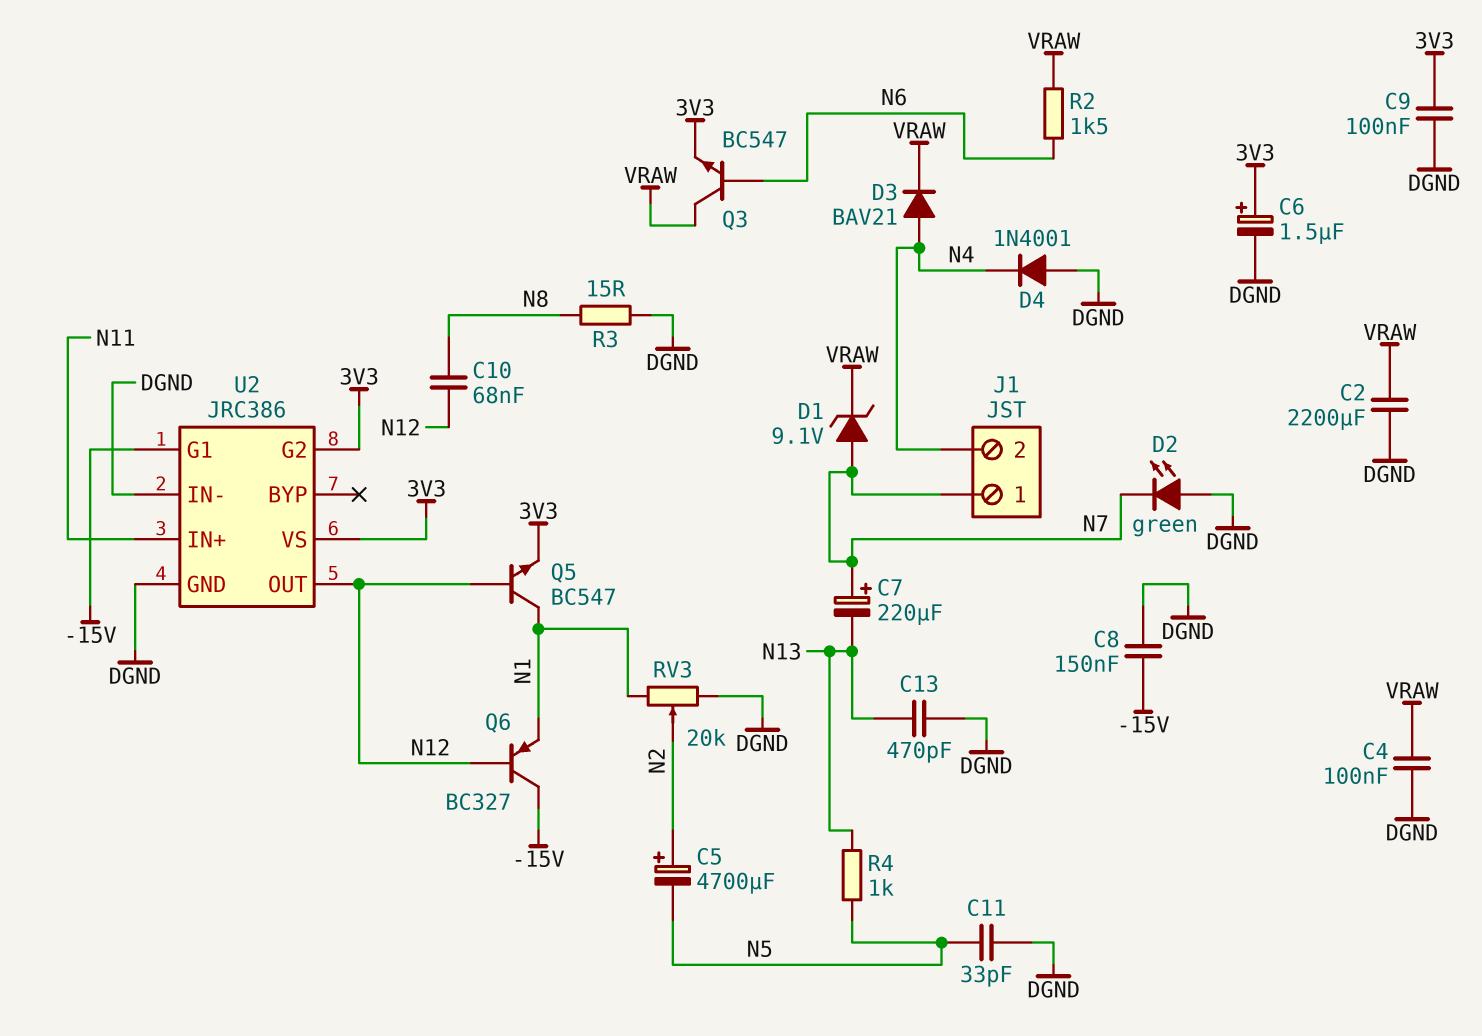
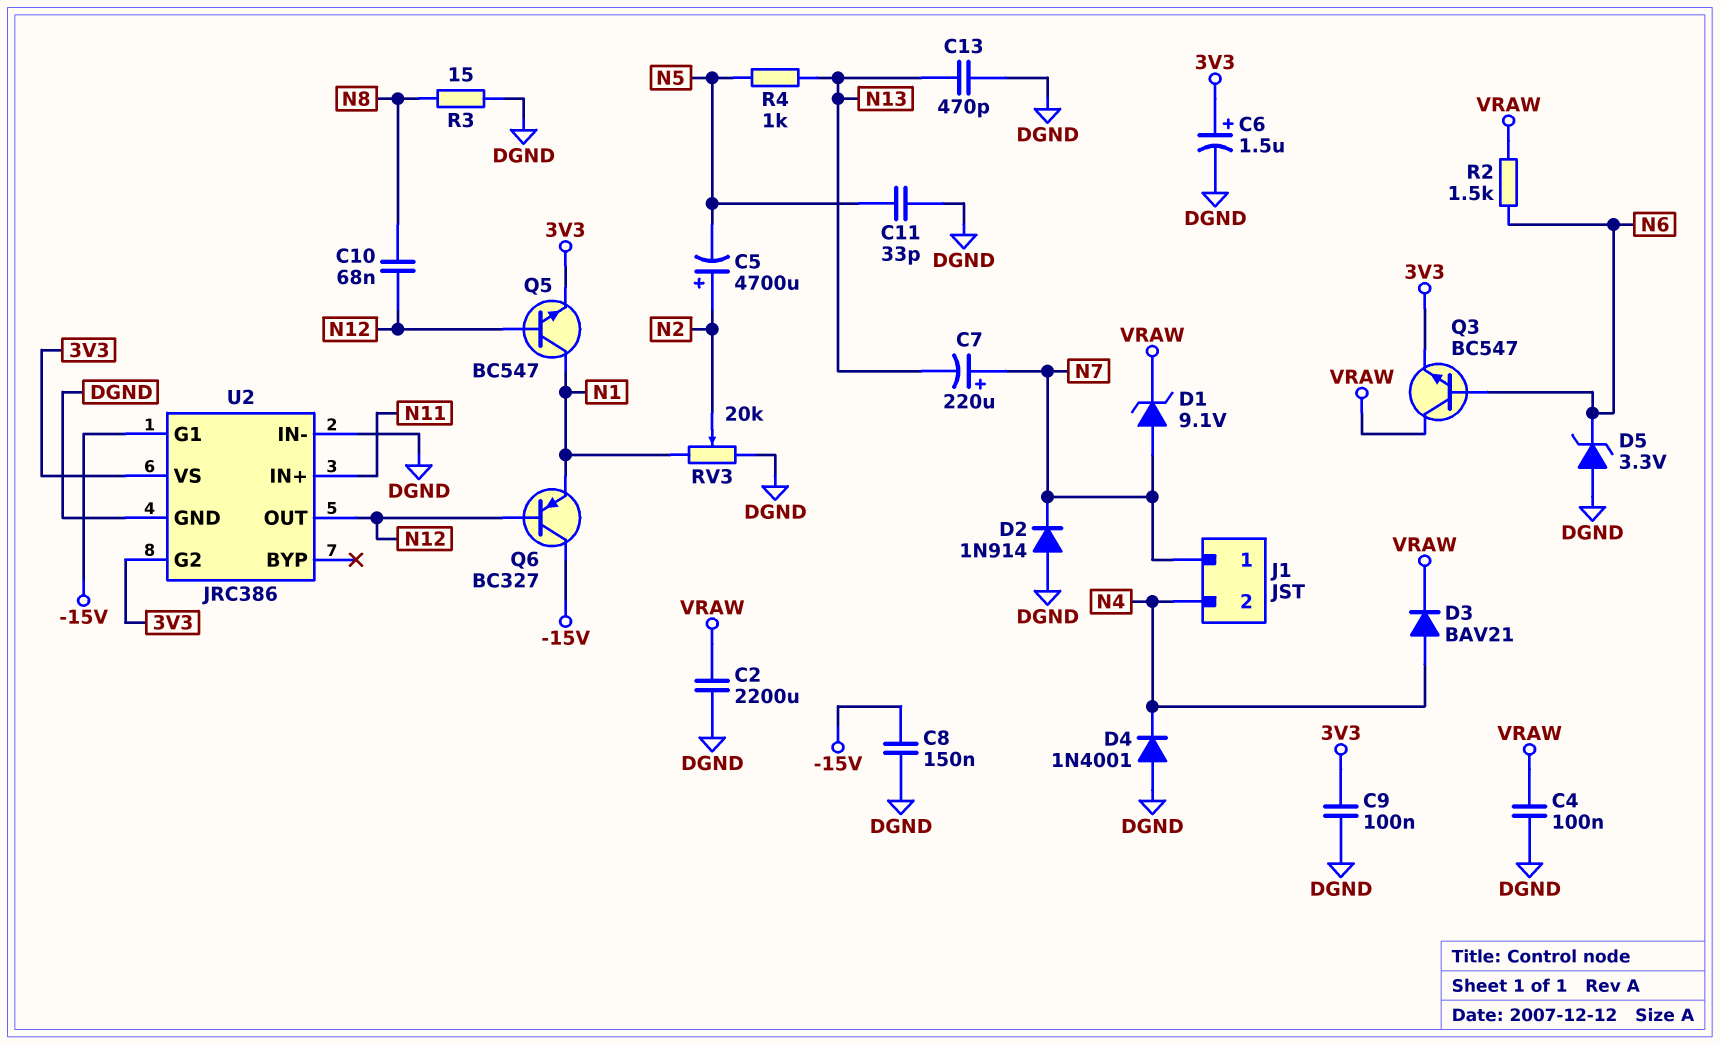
D2: LED green (A DGND, K N7) -> diode 1N914 (A DGND, K N7)
D5: none -> zener 3.3V (A DGND, K N6)

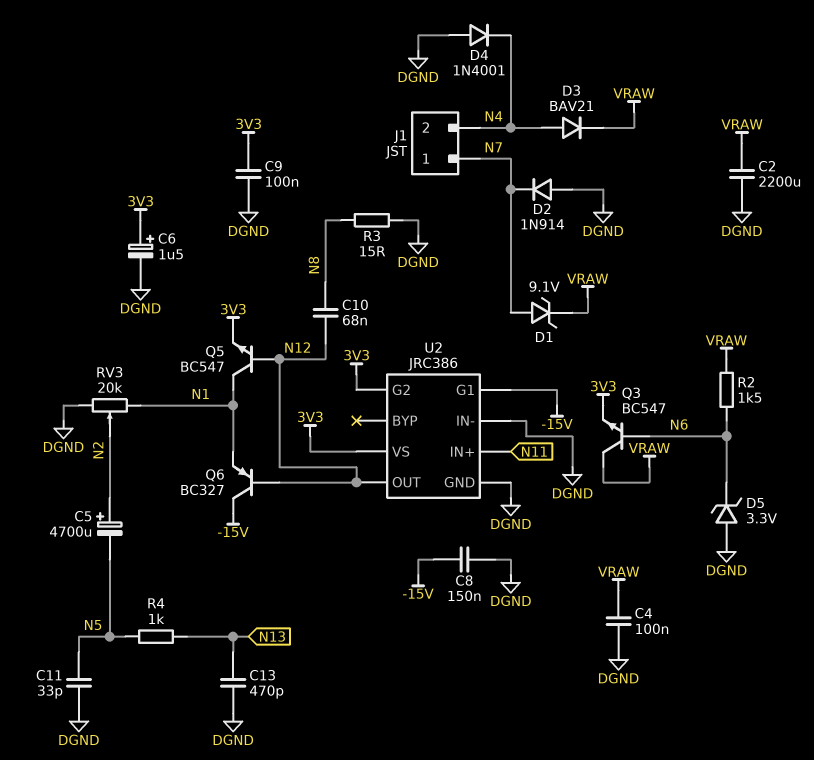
C7: 220uF (plus N7, minus N13) -> none

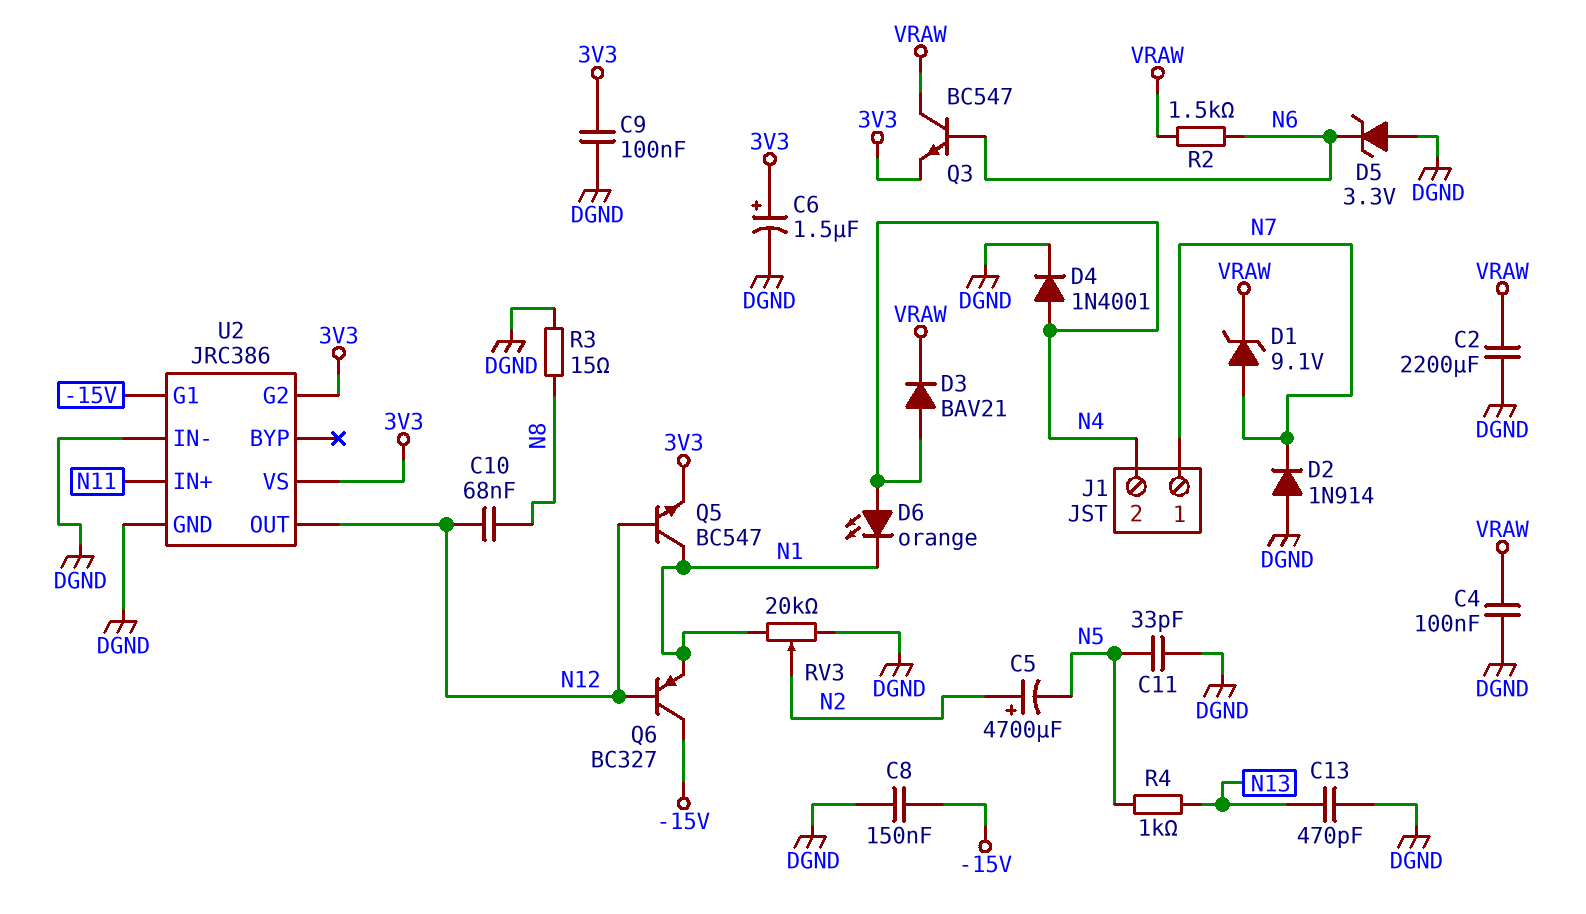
D4: diode 1N4001 (A DGND, K N4) -> diode 1N4001 (A N4, K DGND)
D6: none -> LED orange (A N4, K N1)

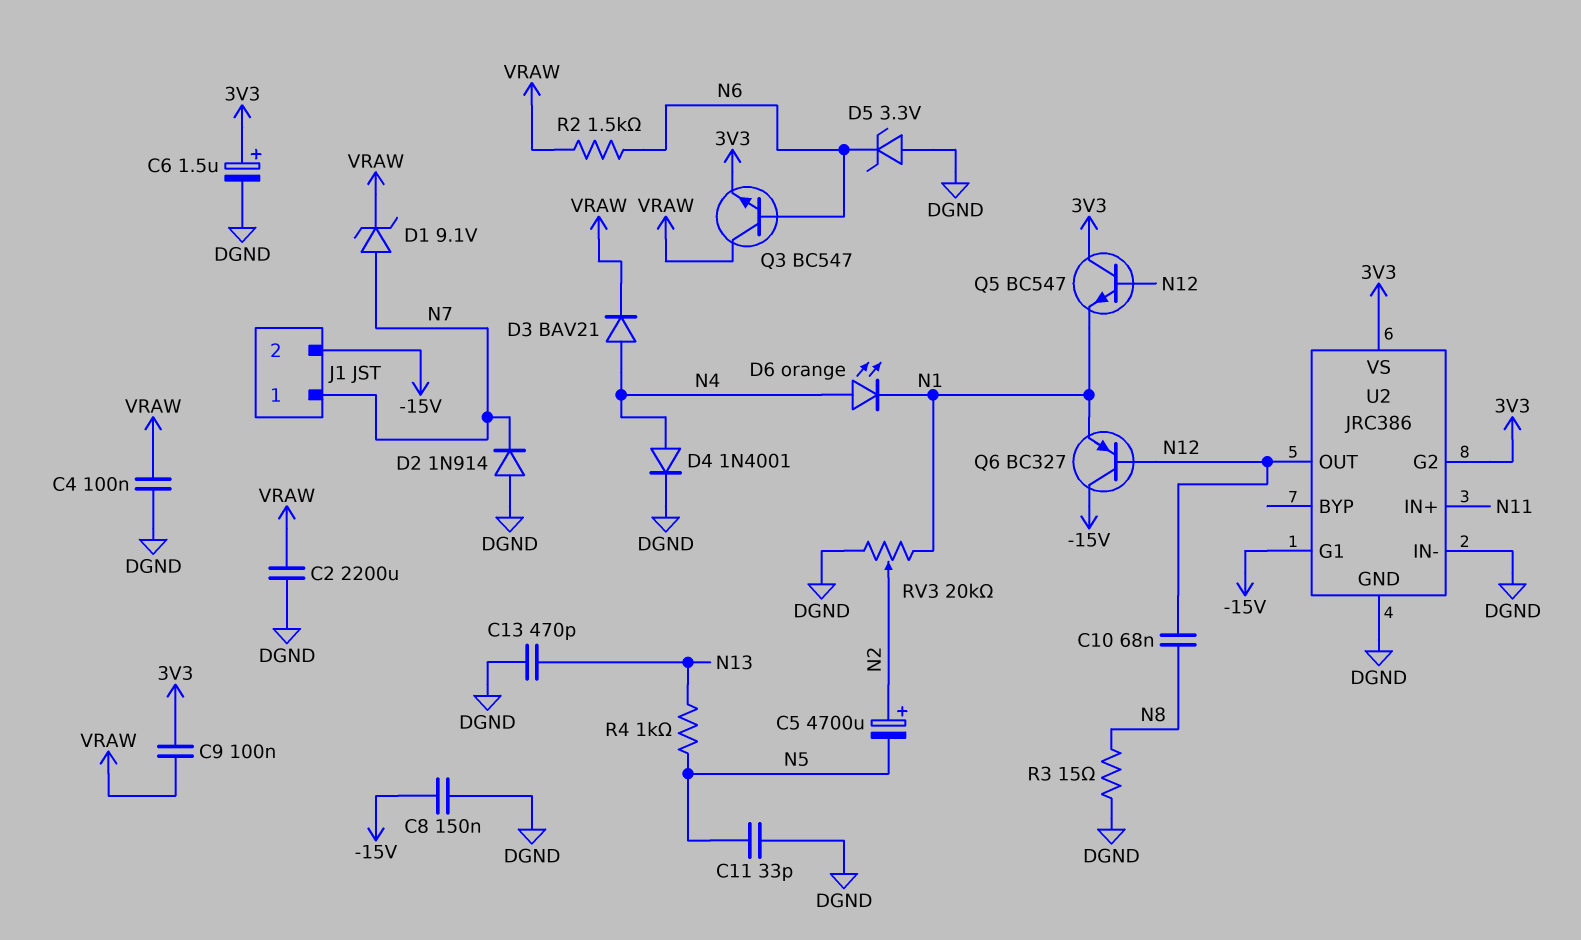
C9: 100nF (3V3, DGND) -> 100nF (3V3, VRAW)
J1 pin 2: N4 -> -15V
Q5: NPN BC547 (B N12, C N1, E 3V3) -> NPN BC547 (B N12, C 3V3, E N1)

